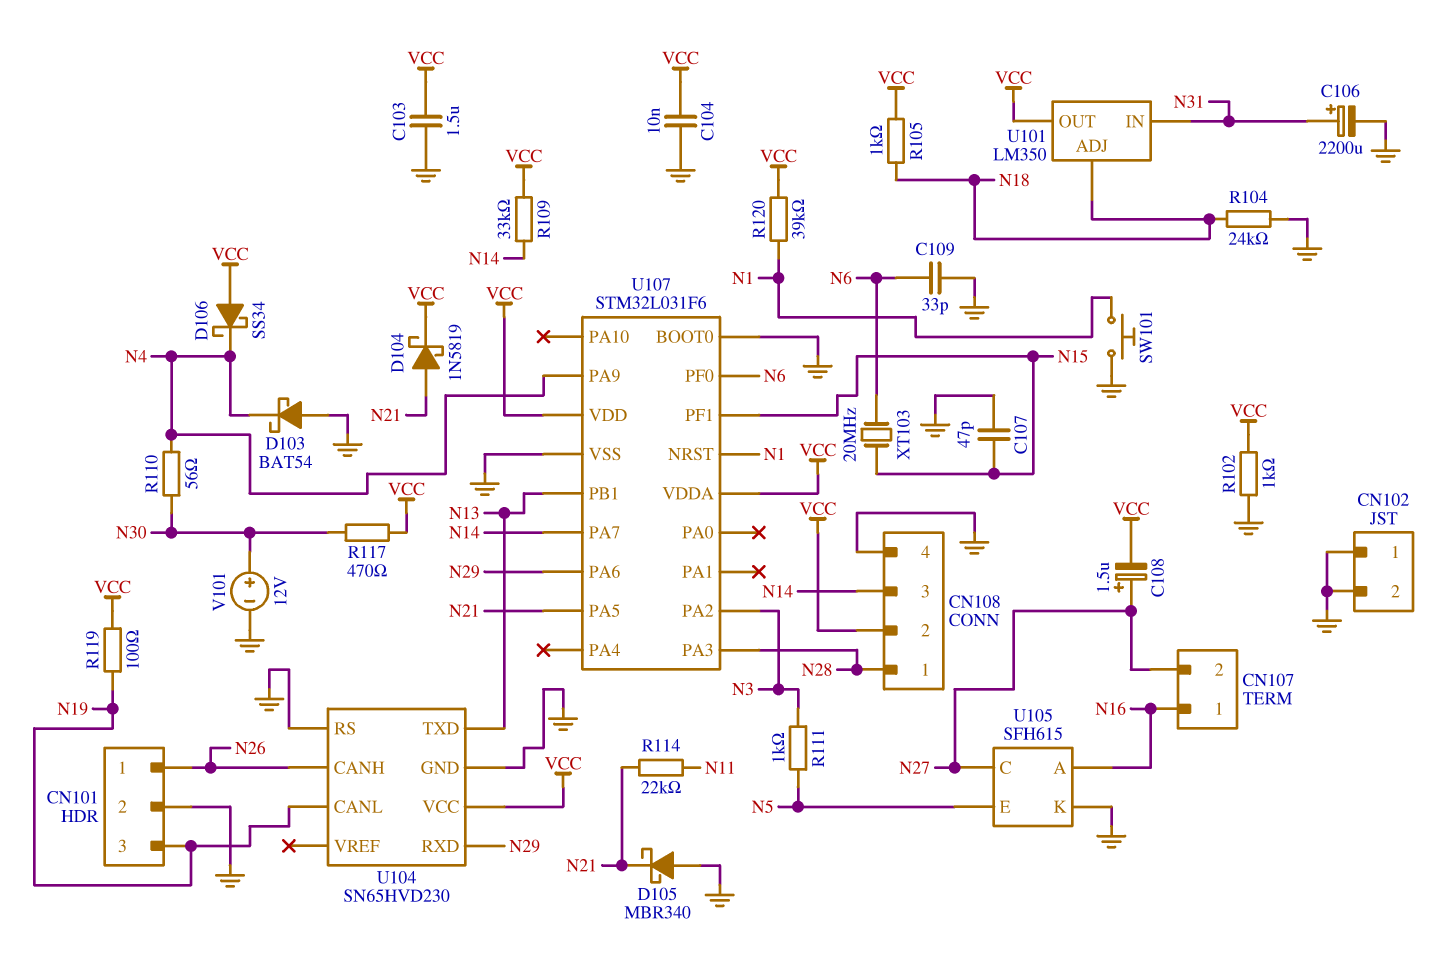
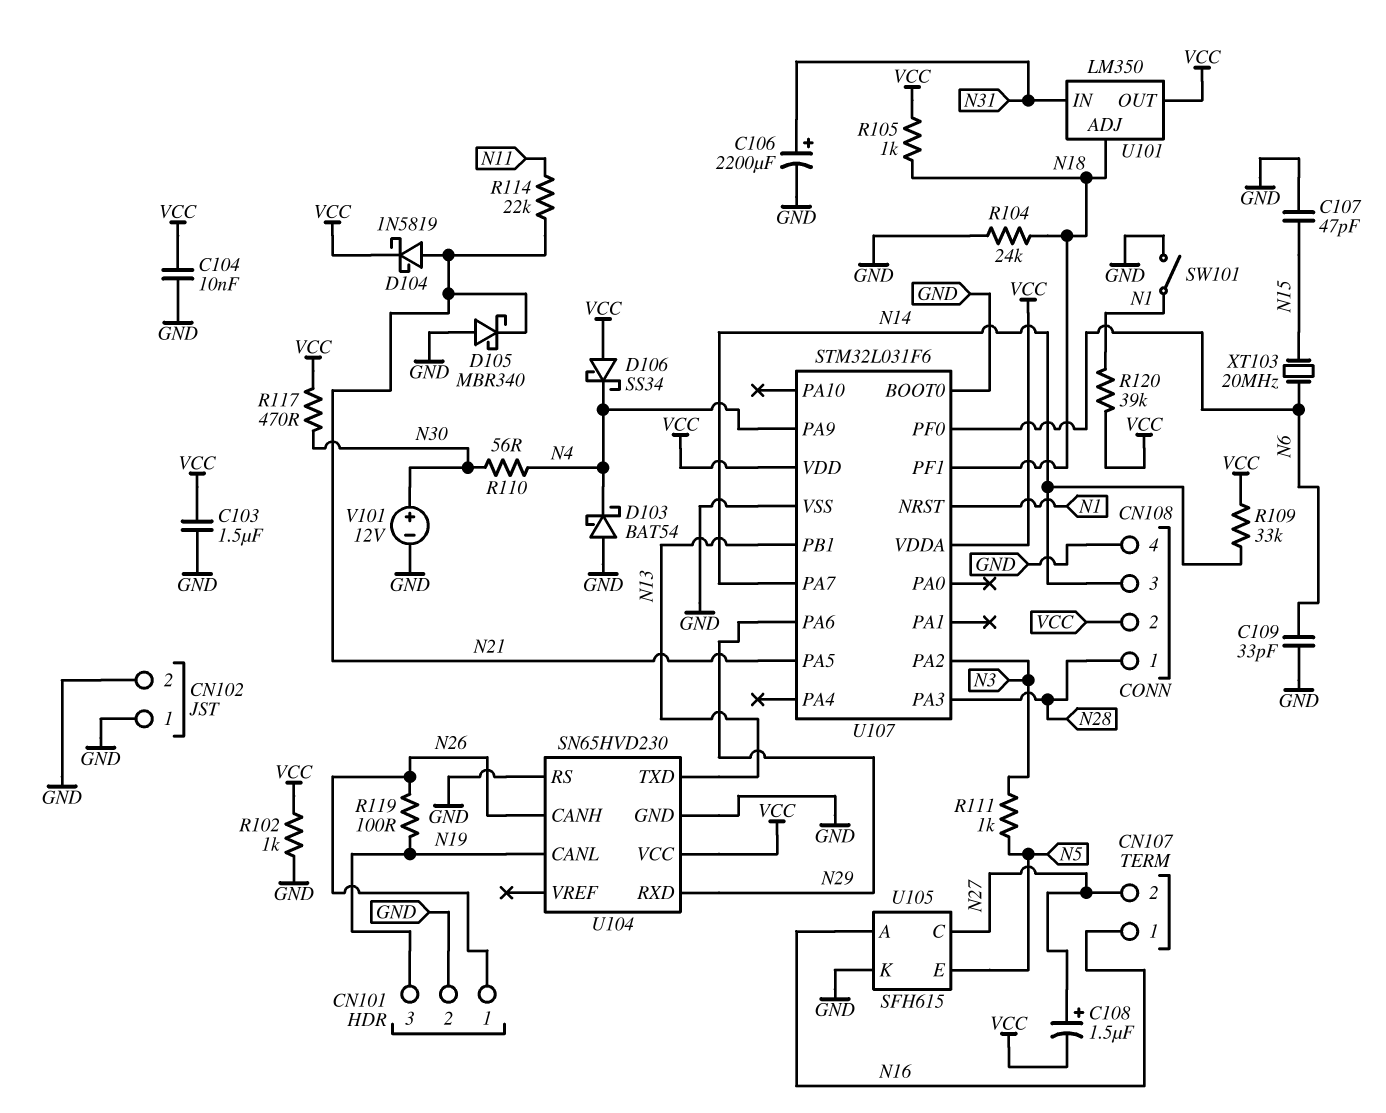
R119: 100 (N19, VCC) -> 100 (N19, N26)
SW101: button (GND, N1) -> switch (GND, N1)
U107 pin PF1: N15 -> N18

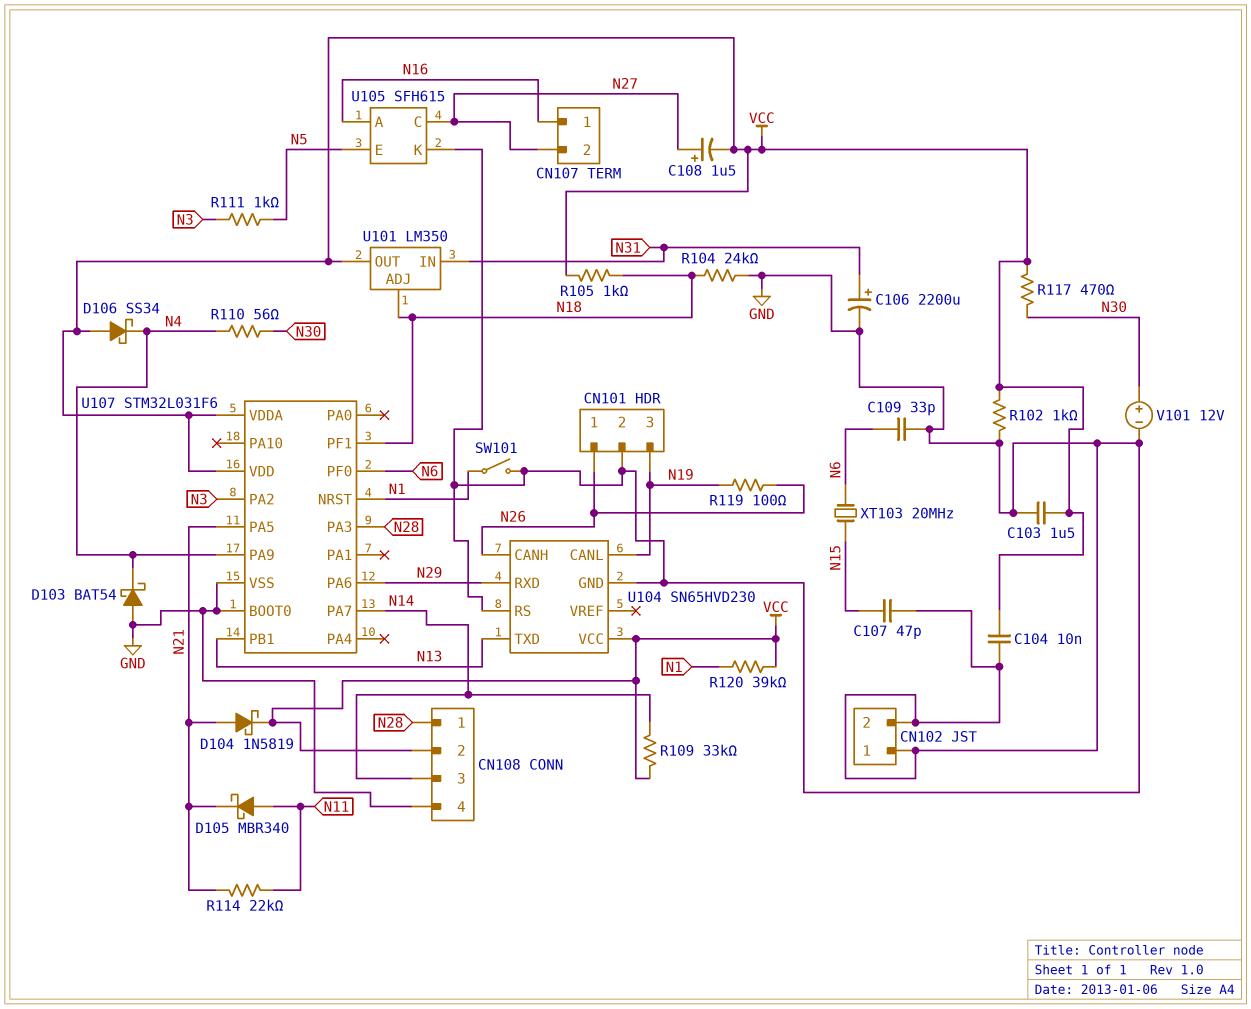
D105: schottky MBR340 (A GND, K N21) -> schottky MBR340 (A N11, K N21)

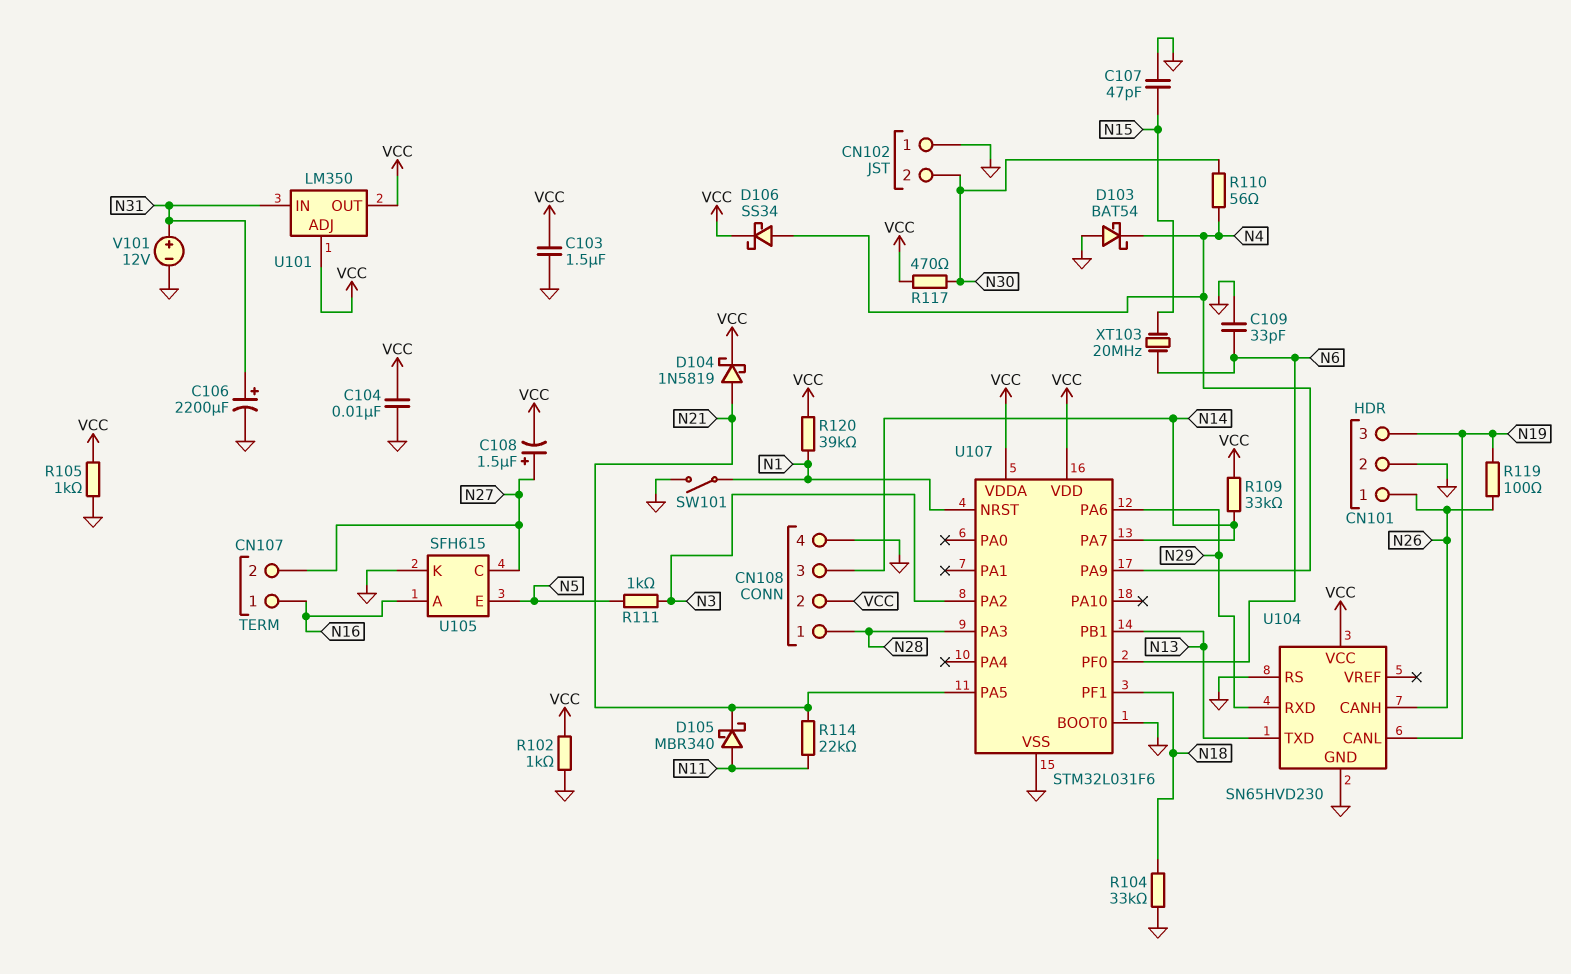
CN102 pin 2: GND -> N30
D106: schottky SS34 (A VCC, K N4) -> schottky SS34 (A N4, K VCC)
R104: 24k (GND, N18) -> 33k (GND, N18)
R105: 1k (N18, VCC) -> 1k (GND, VCC)
U101 pin ADJ: N18 -> VCC
V101: 12V (plus N30, minus GND) -> 12V (plus N31, minus GND)

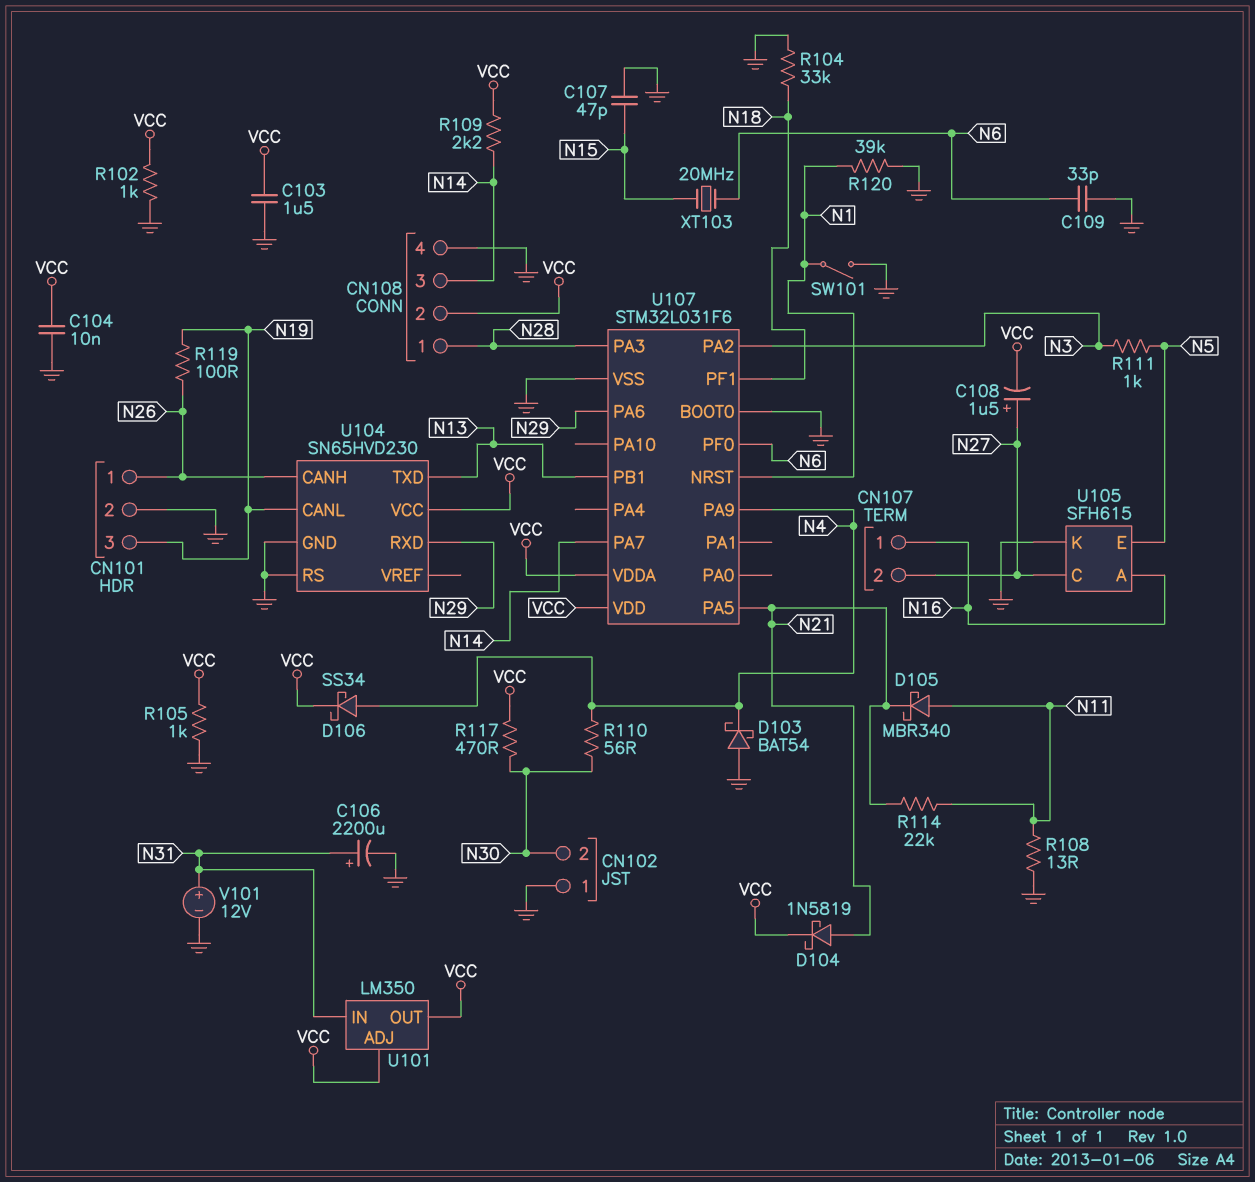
R108: none -> 13 (GND, N11)
R109: 33k (N14, VCC) -> 2.2k (N14, VCC)
R120: 39k (N1, VCC) -> 39k (GND, N1)

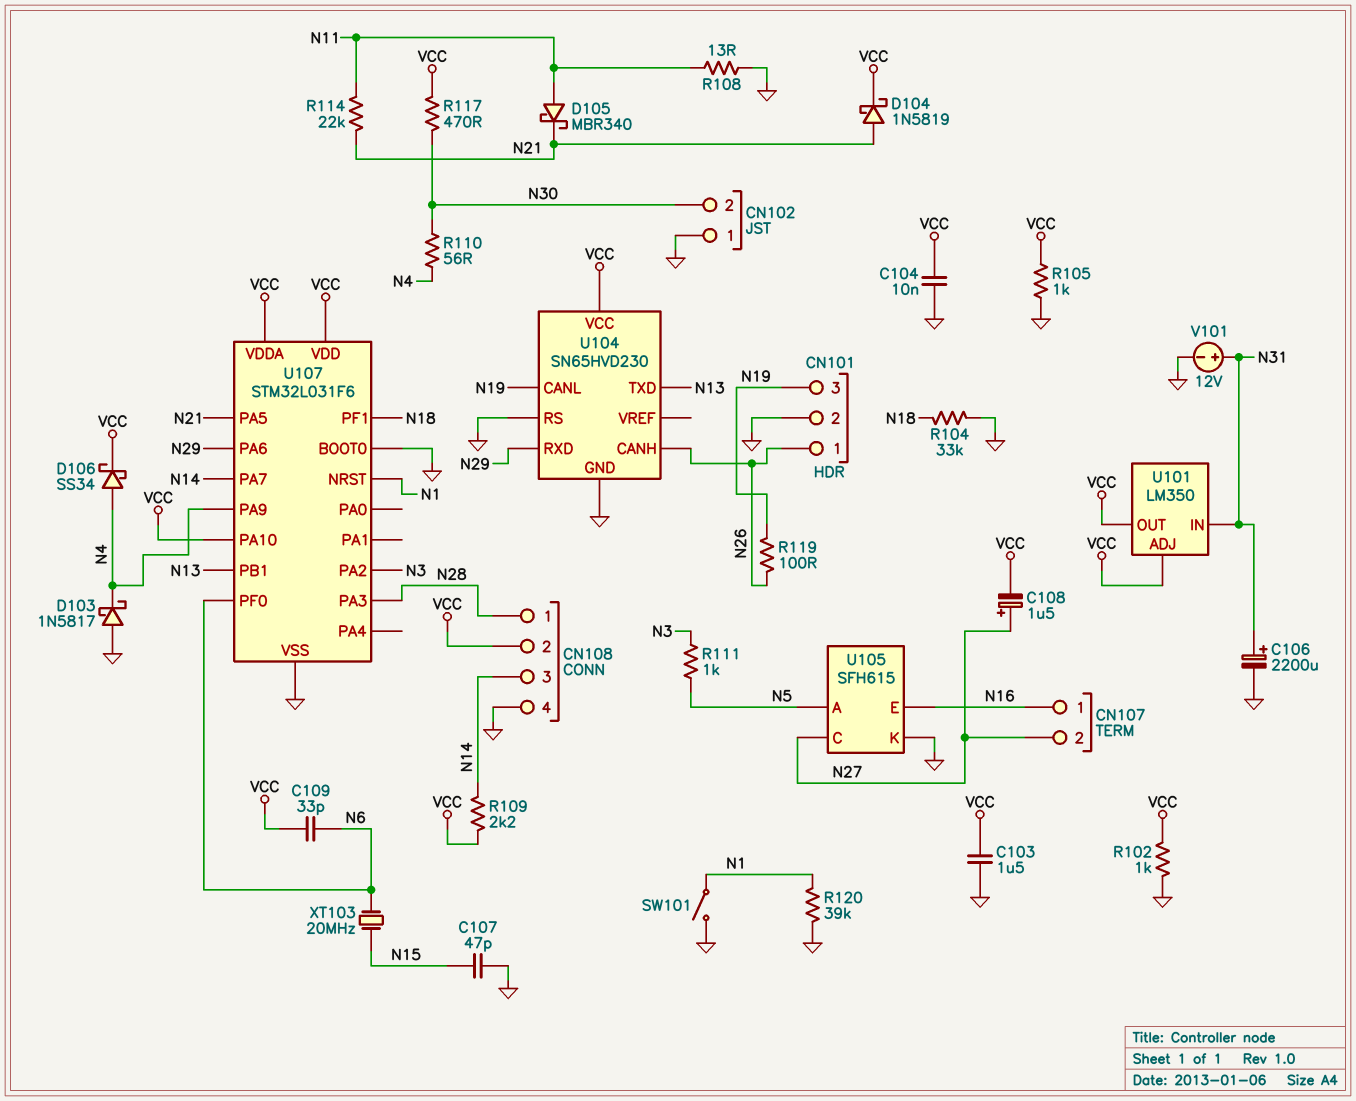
C109: 33pF (GND, N6) -> 33pF (N6, VCC)
D103: schottky BAT54 (A GND, K N4) -> schottky 1N5817 (A GND, K N4)
U105 pin A: N16 -> N5
U105 pin E: N5 -> N16
U107 pin PA10: none -> VCC

